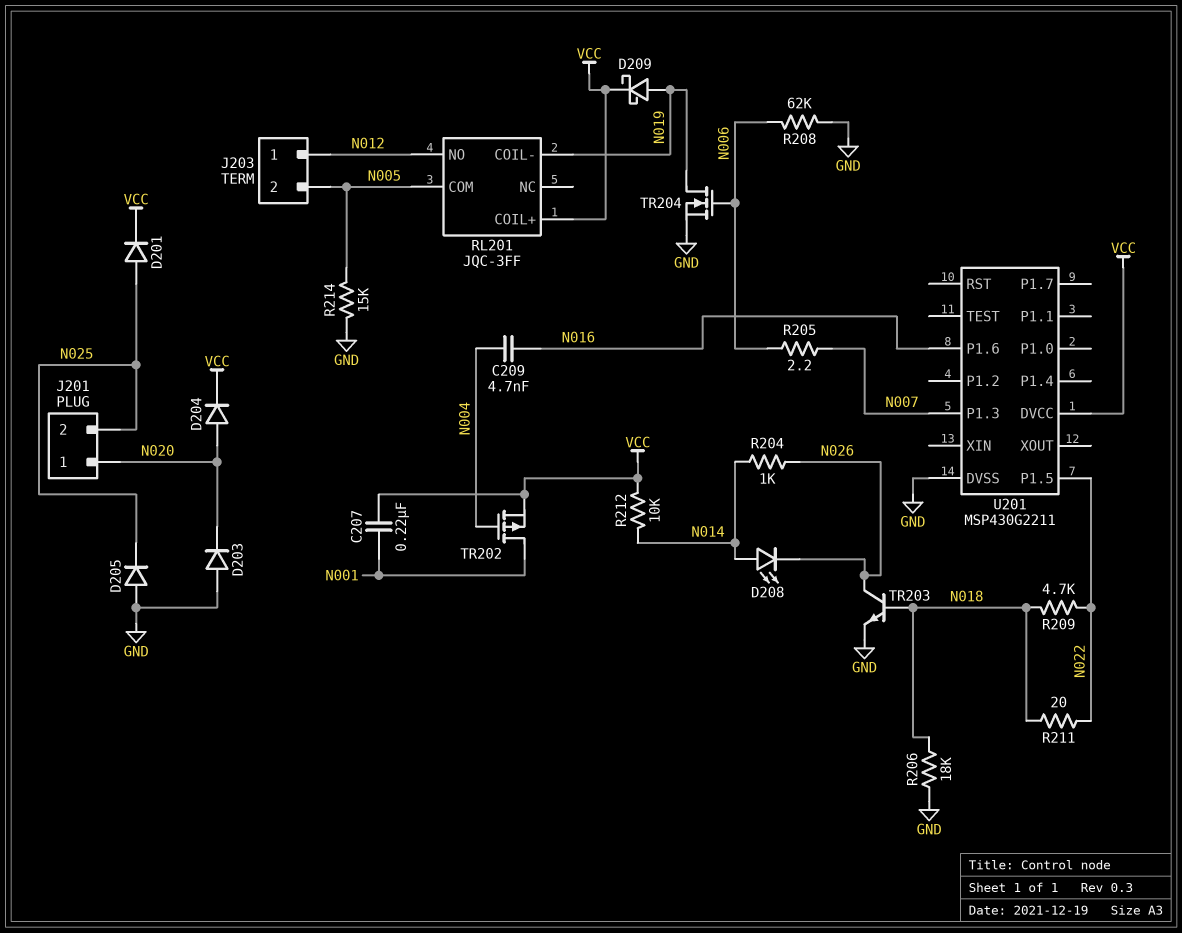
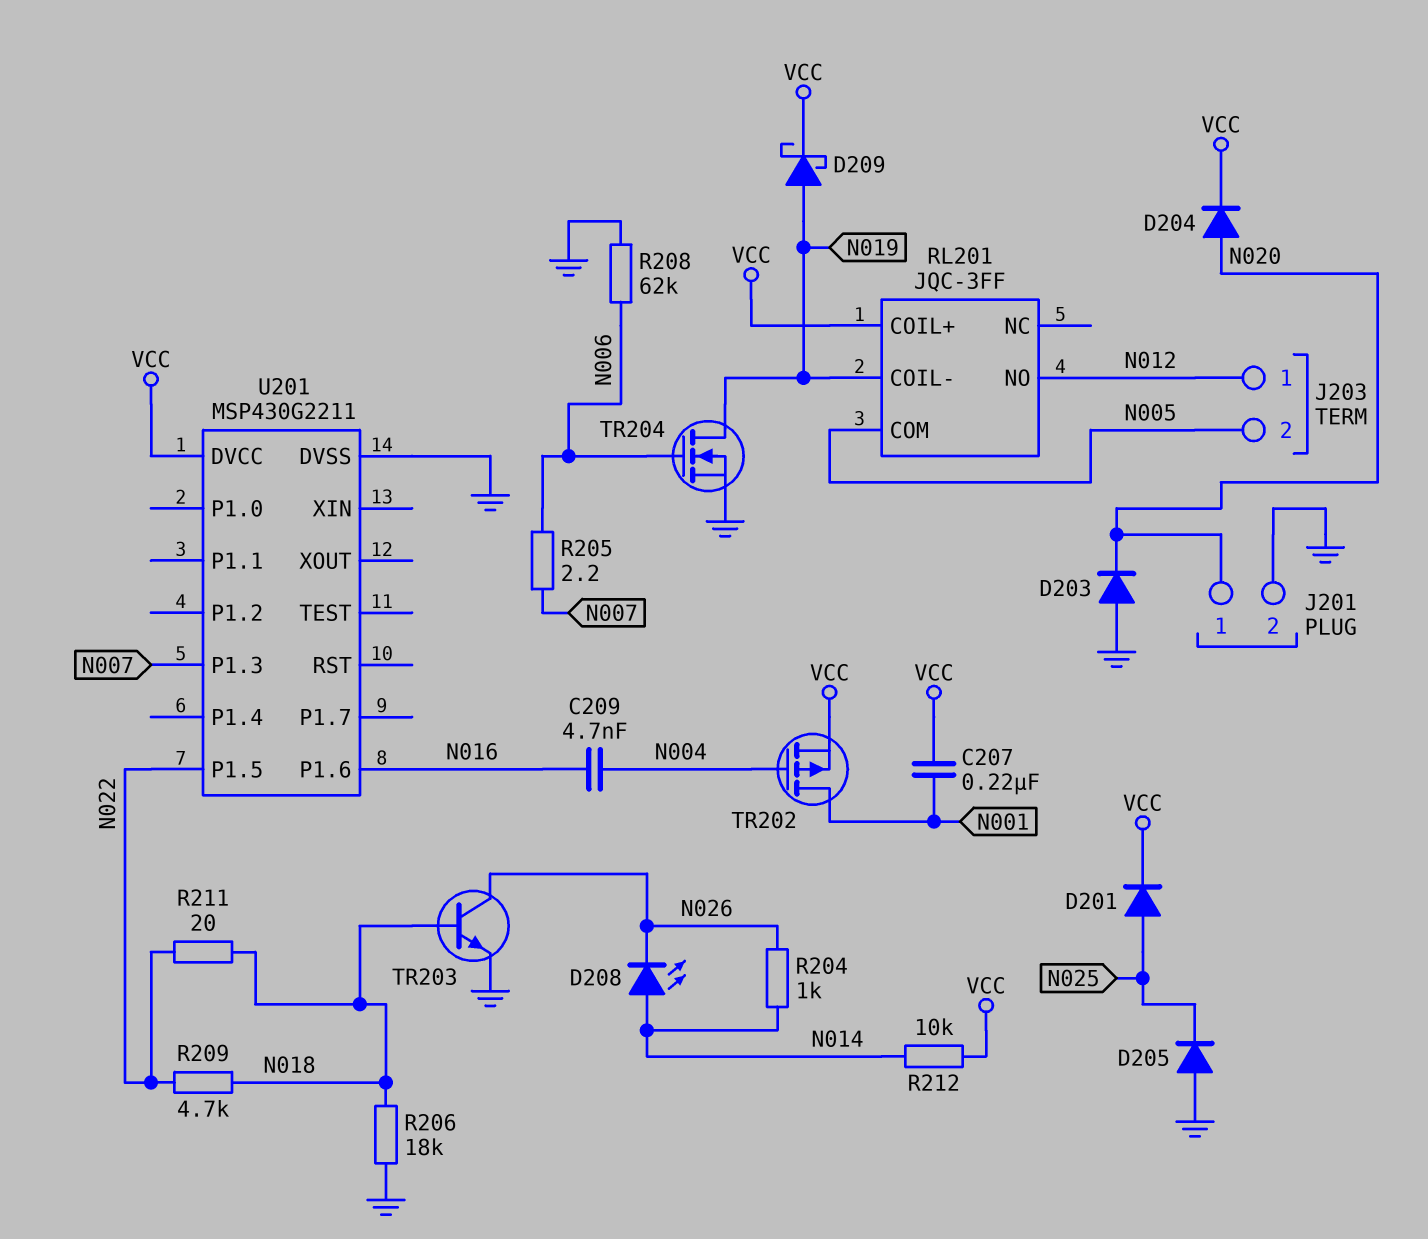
J201 pin 2: N025 -> GND
R214: 15k (GND, N005) -> none

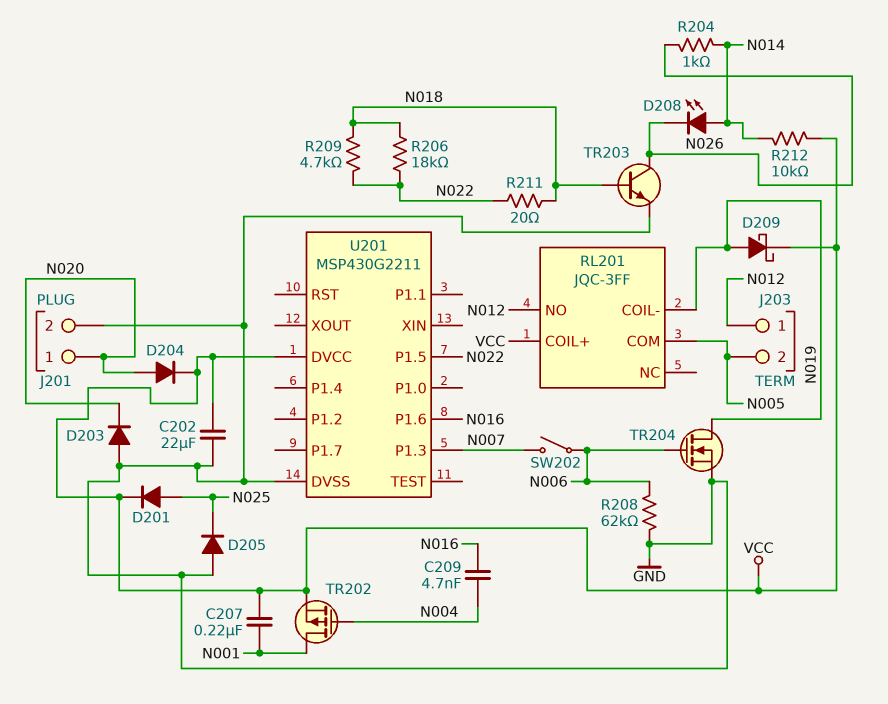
C202: none -> 22uF (GND, VCC)
R205: 2.2 (N006, N007) -> none
R206: 18k (GND, N018) -> 18k (N018, N022)
SW202: none -> switch (N006, N007)

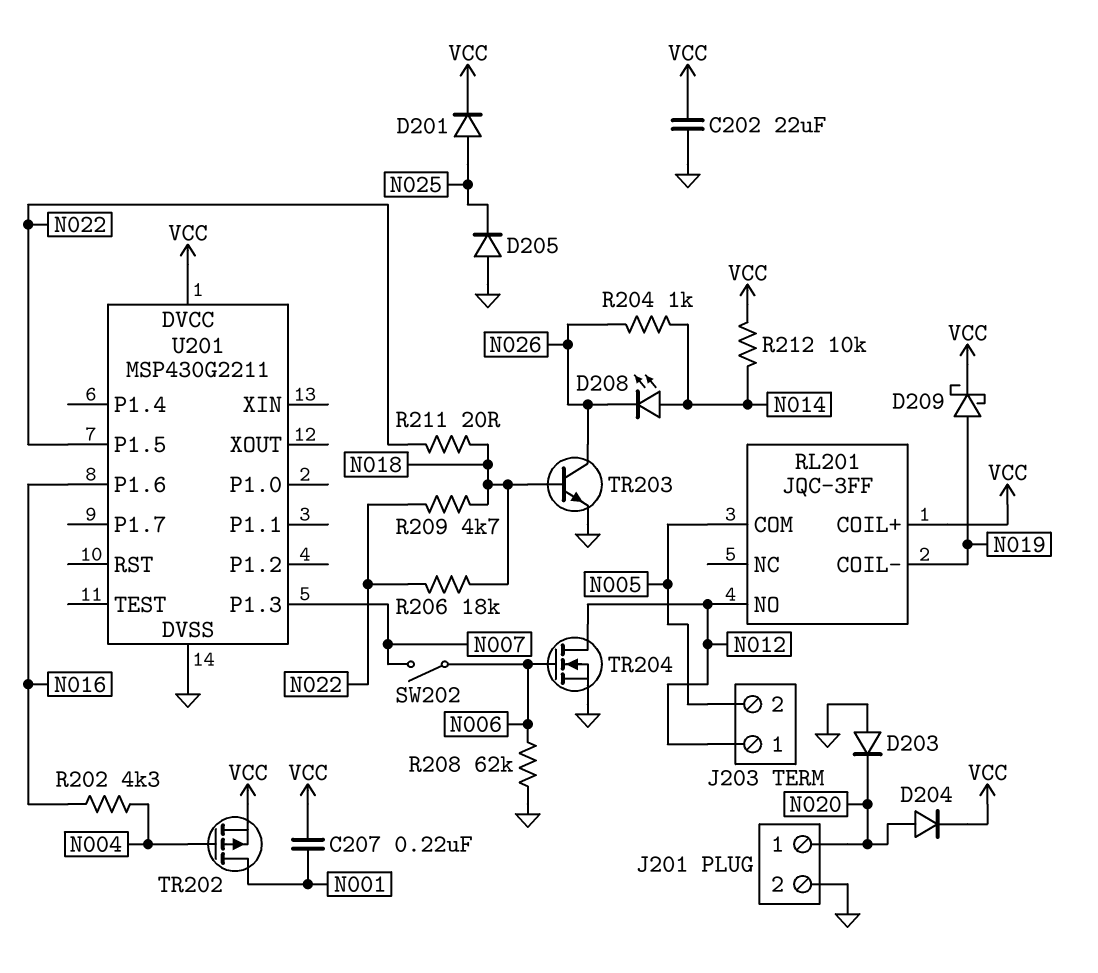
C209: 4.7nF (N004, N016) -> none
R202: none -> 4.3k (N004, N016)
TR204: NMOS (G N006, D N019, S GND) -> NMOS (G N006, D N012, S GND)

